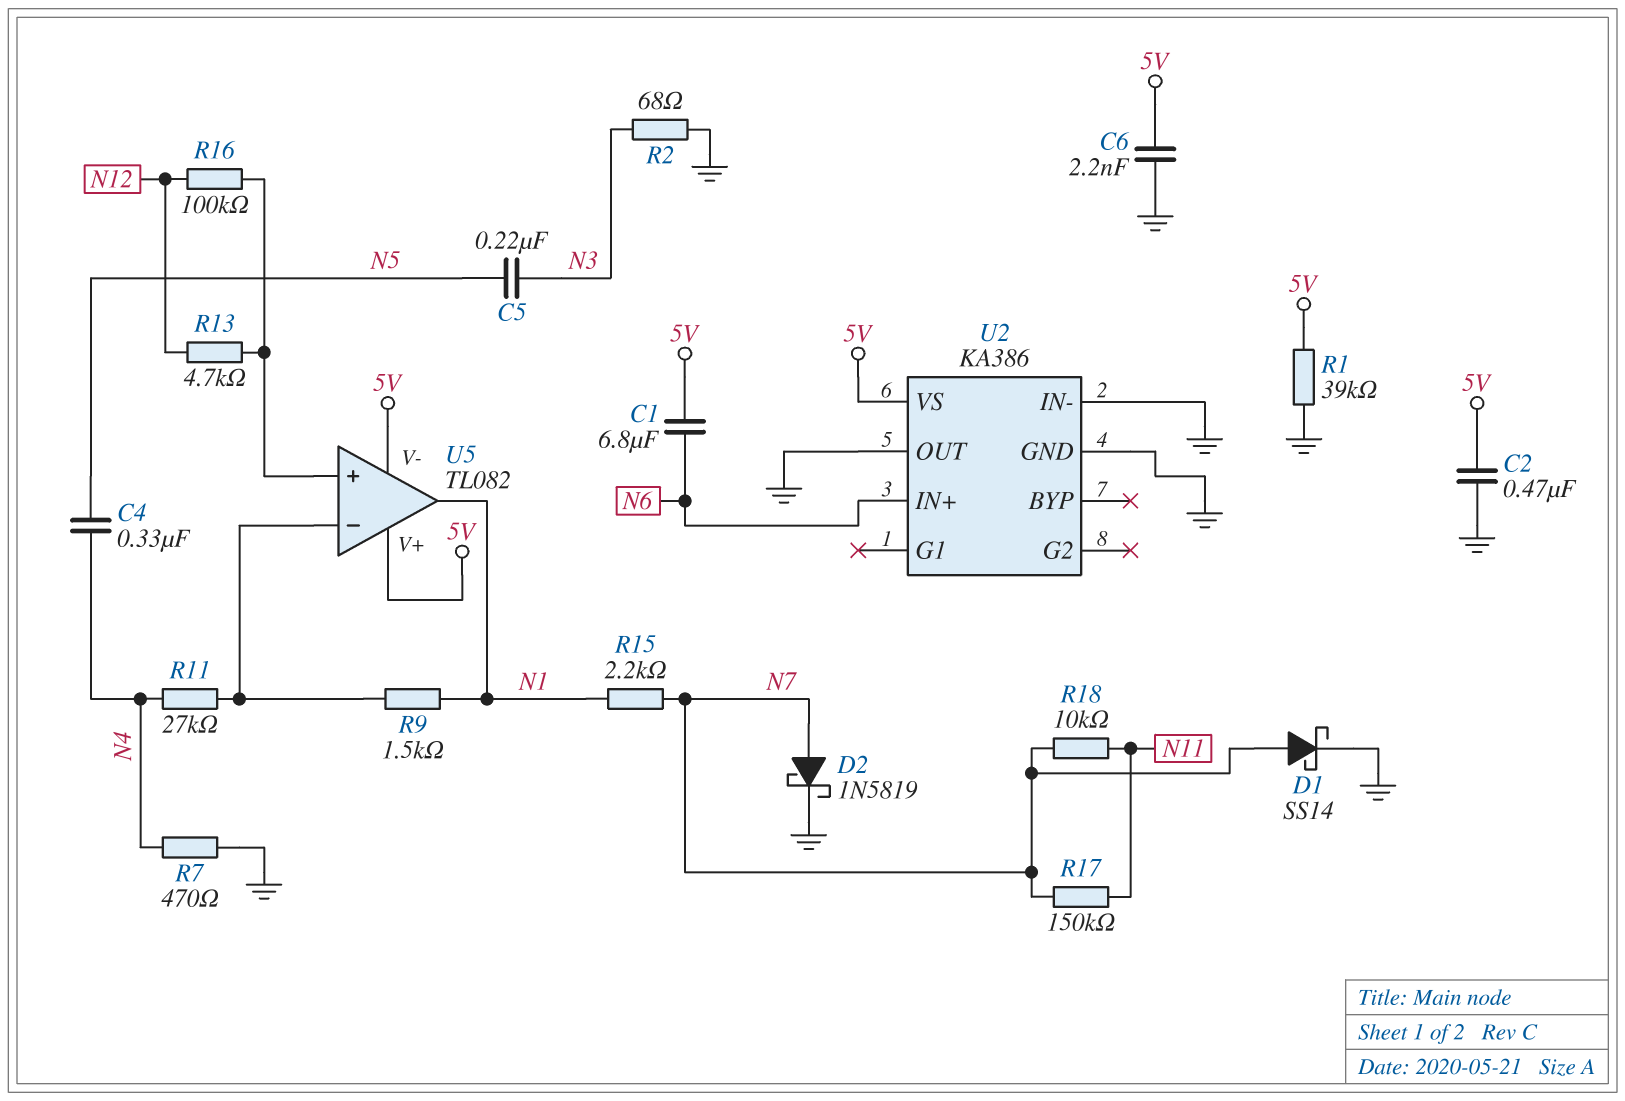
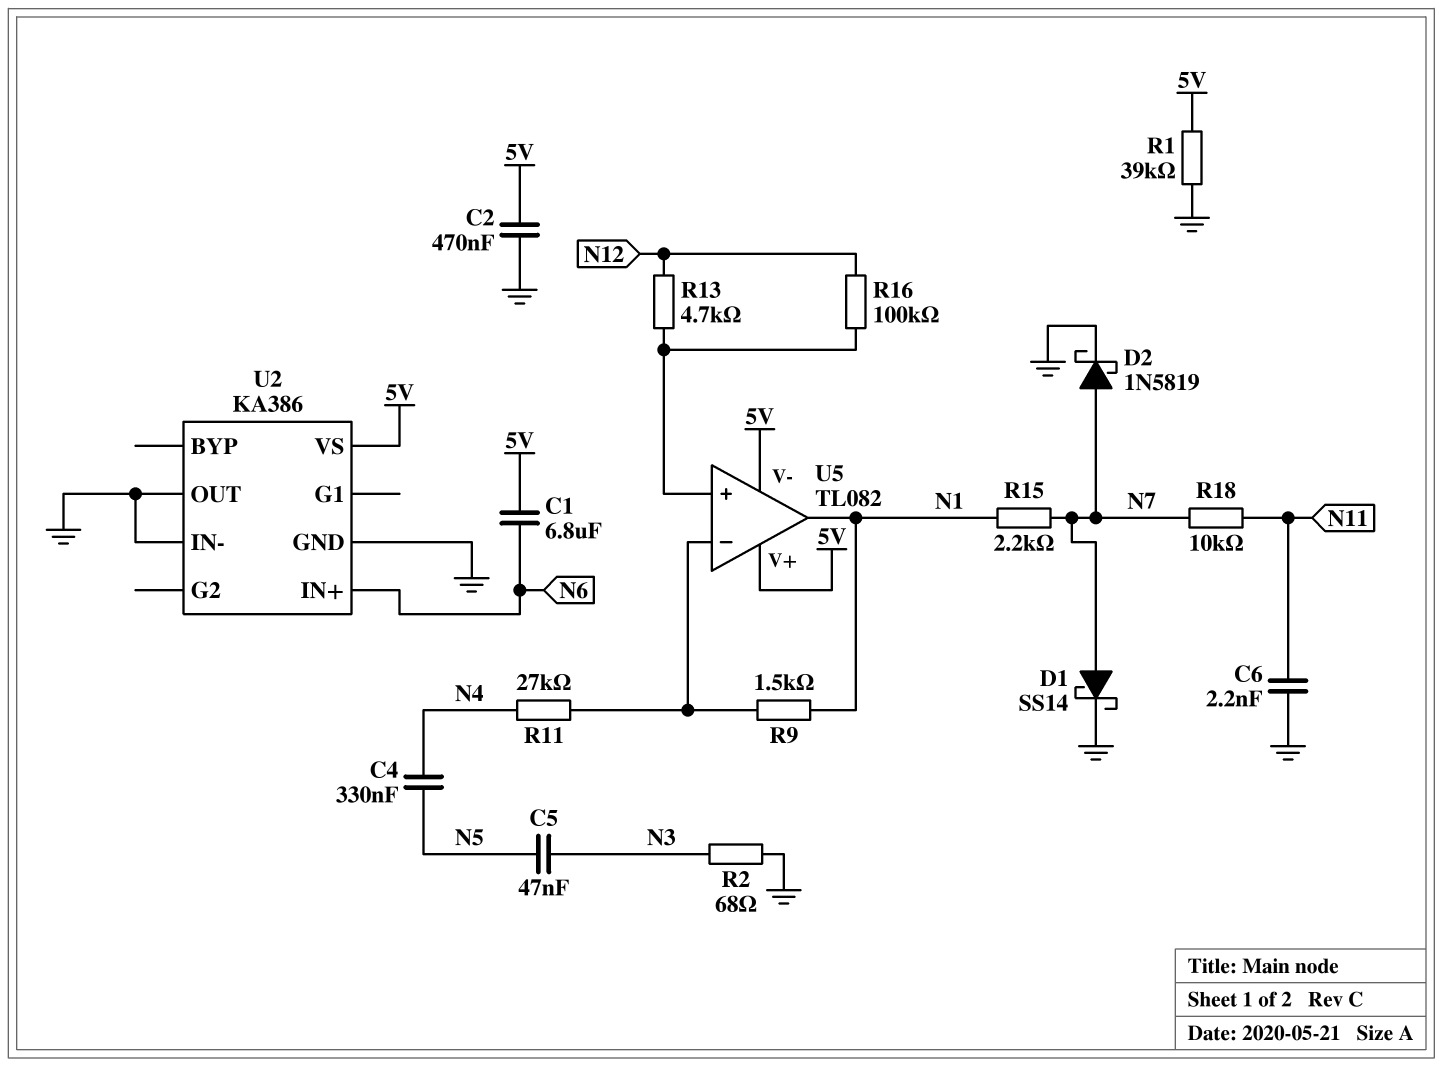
C5: 220nF (N3, N5) -> 47nF (N3, N5)
C6: 2.2nF (5V, GND) -> 2.2nF (GND, N11)
R7: 470 (GND, N4) -> none
R17: 150k (N7, N11) -> none

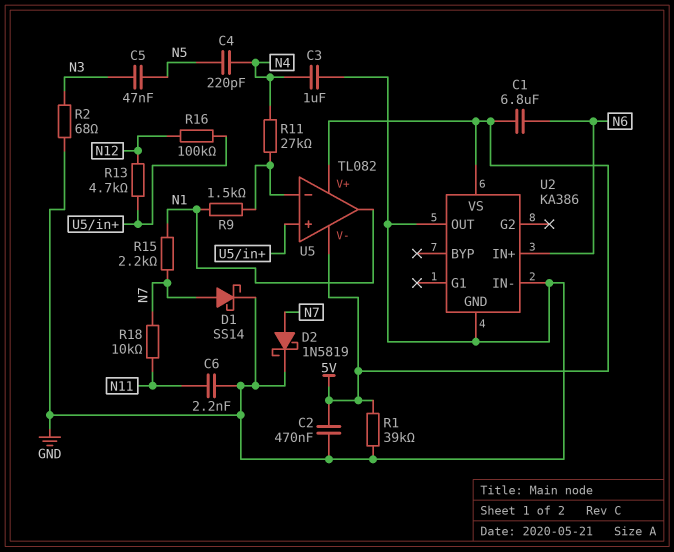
C3: none -> 1uF (GND, N4)
C4: 330nF (N4, N5) -> 220pF (N4, N5)

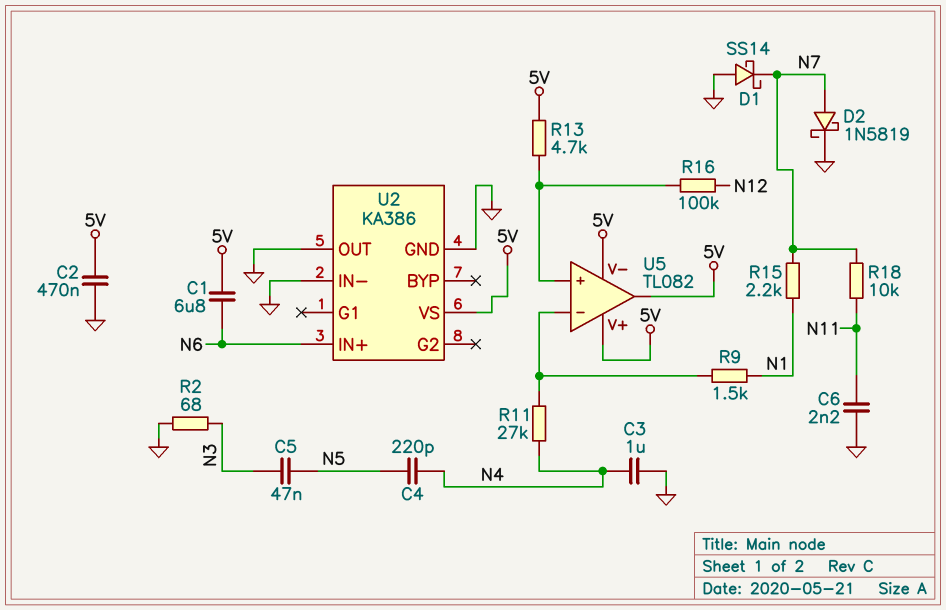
D1: schottky SS14 (A N7, K GND) -> schottky SS14 (A GND, K N7)
R1: 39k (5V, GND) -> none
R13: 4.7k (N12, U5/in+) -> 4.7k (5V, U5/in+)
U5 pin out: N1 -> 5V

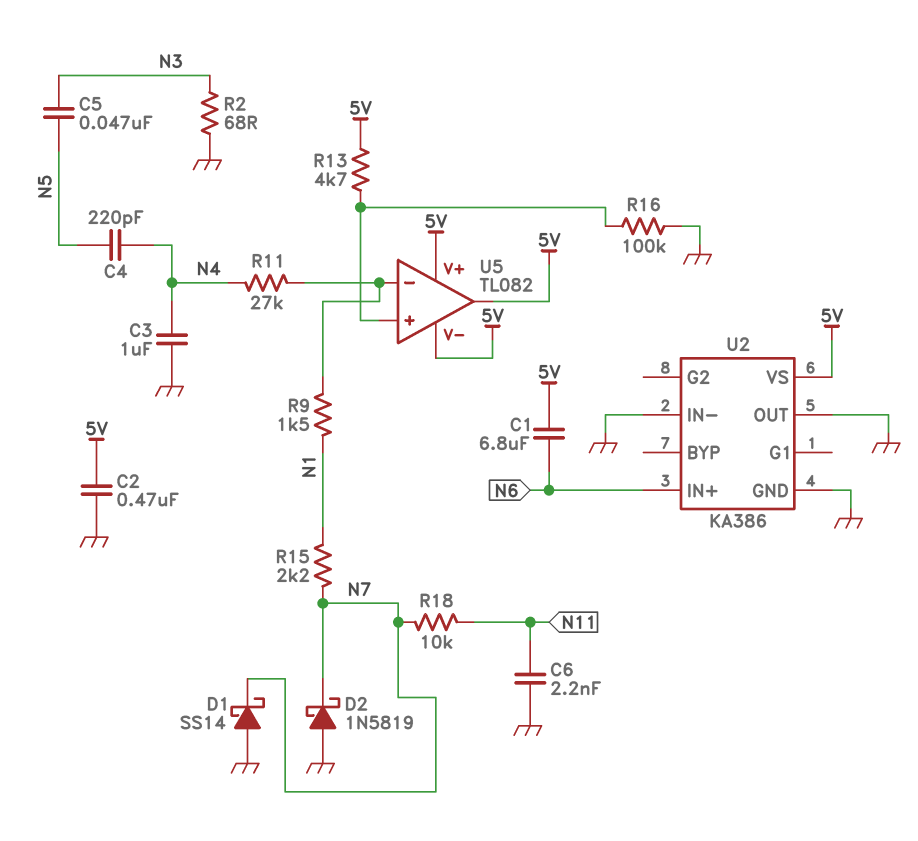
D2: schottky 1N5819 (A N7, K GND) -> schottky 1N5819 (A GND, K N7)
R16: 100k (N12, U5/in+) -> 100k (GND, U5/in+)

